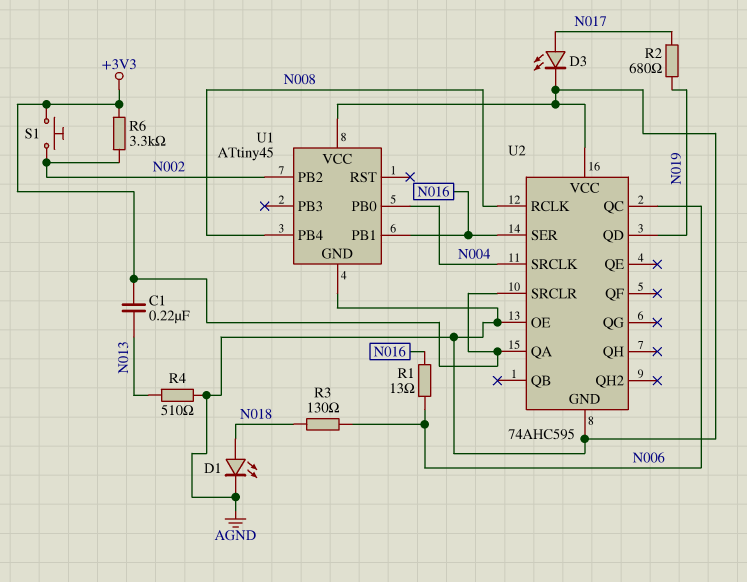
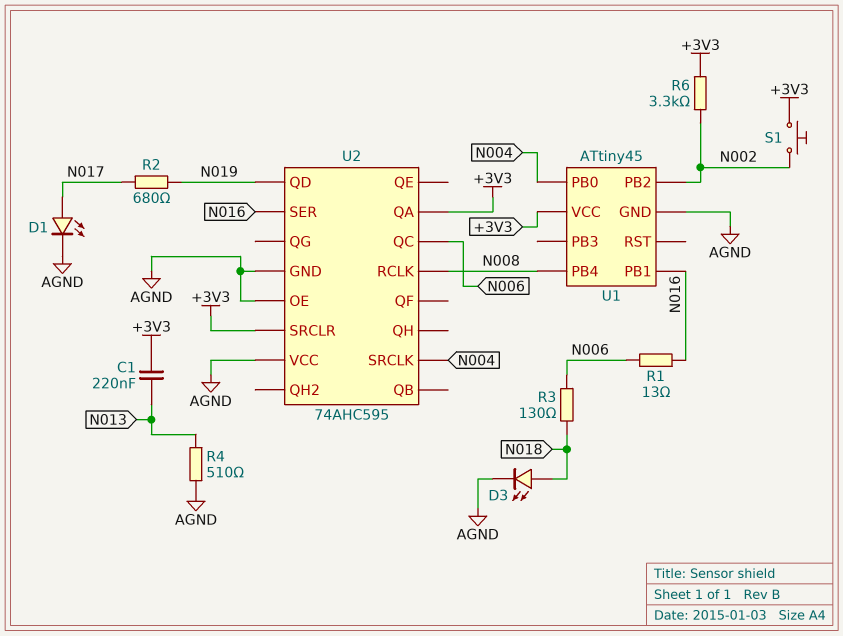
D1: LED (A N018, K AGND) -> LED (A N017, K AGND)
D3: LED (A N017, K AGND) -> LED (A N018, K AGND)
U1 pin VCC: AGND -> +3V3

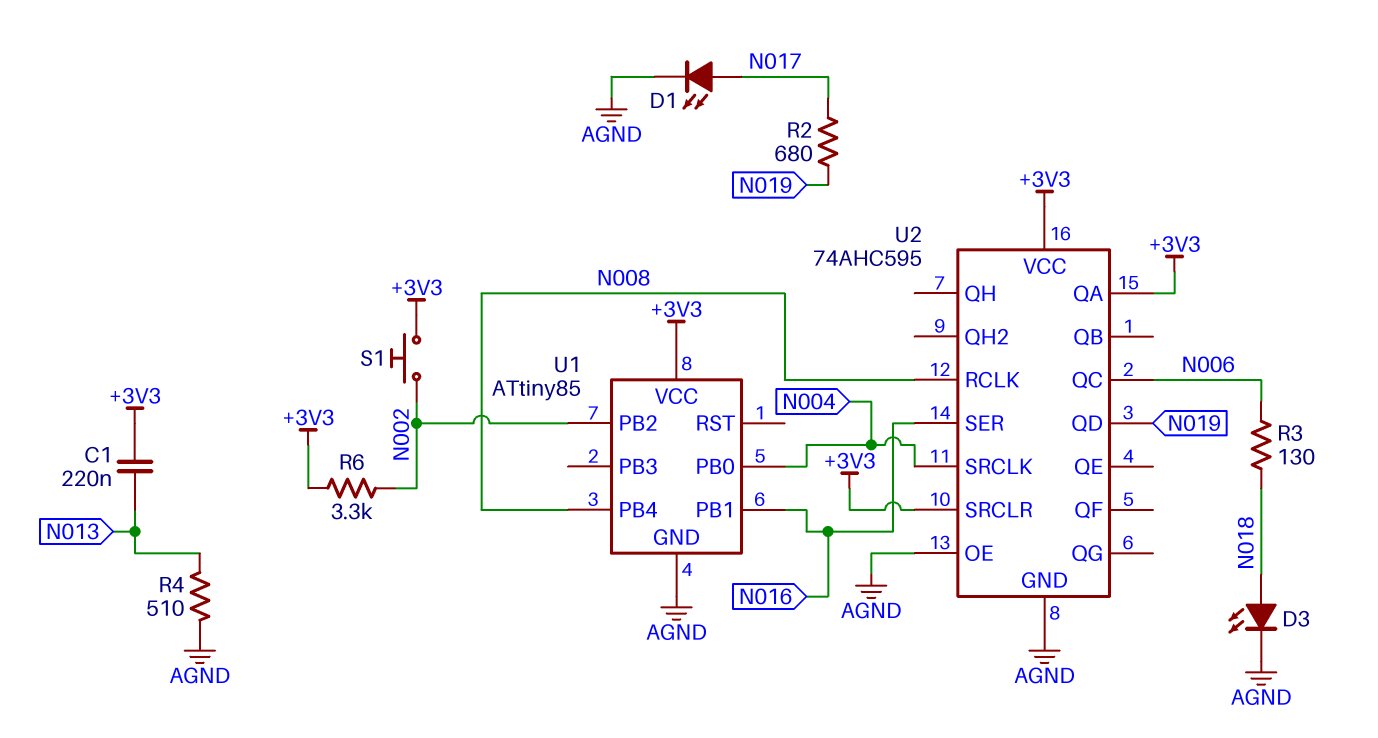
R1: 13 (N006, N016) -> none
U1: ATtiny45 -> ATtiny85
U2 pin VCC: AGND -> +3V3

